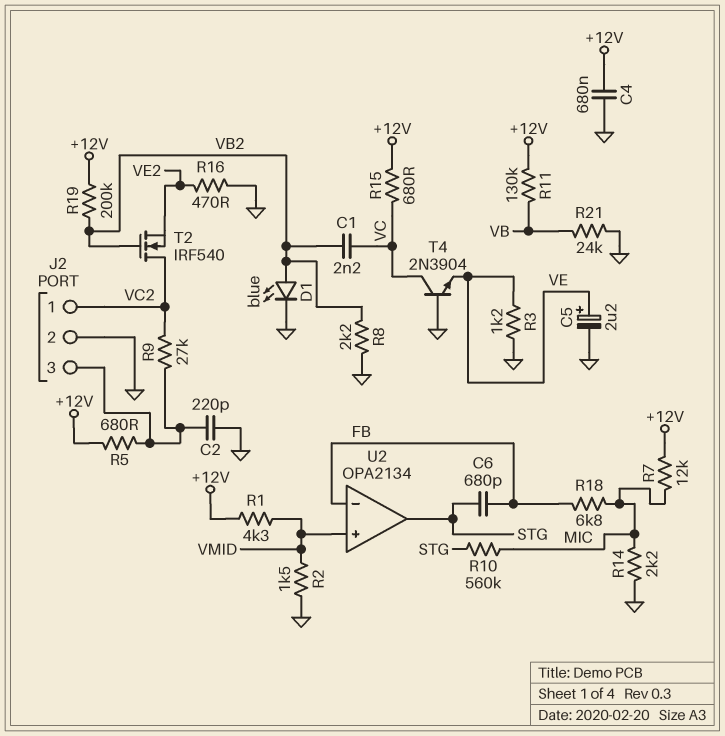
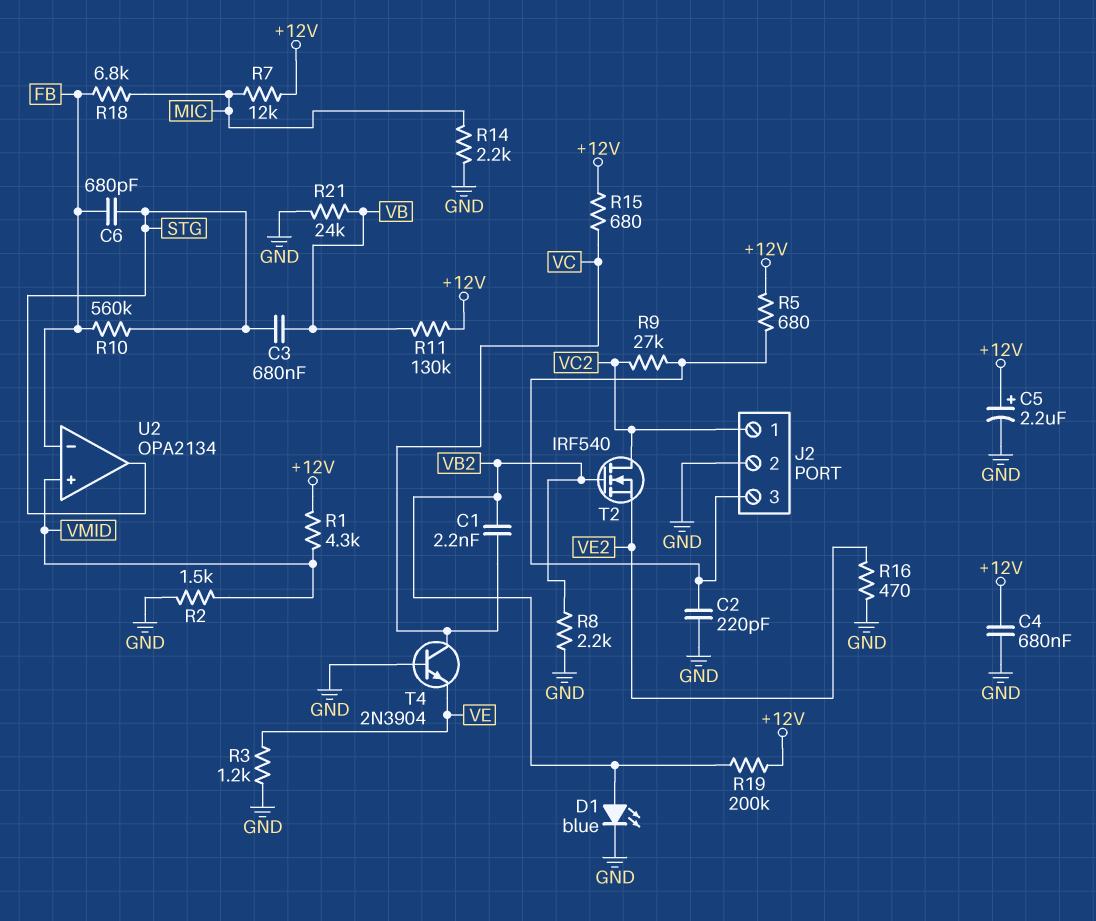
C3: none -> 680nF (STG, VB)
C5: 2.2uF (plus VE, minus GND) -> 2.2uF (plus +12V, minus GND)
R10: 560k (MIC, STG) -> 560k (FB, STG)

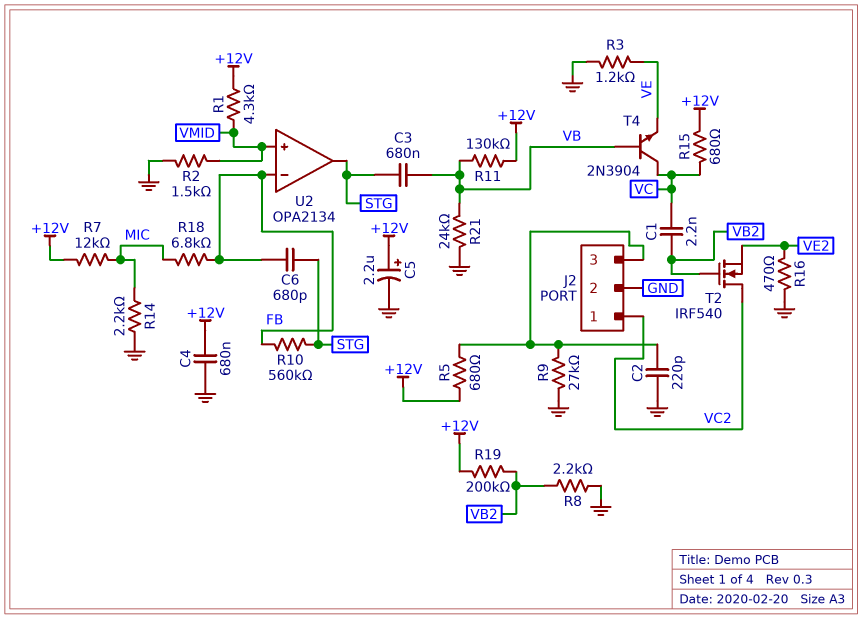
D1: LED blue (A VB2, K GND) -> none
R9: 27k (J2/3, VC2) -> 27k (GND, J2/3)
T4: NPN 2N3904 (B GND, C VC, E VE) -> NPN 2N3904 (B VB, C VC, E VE)

